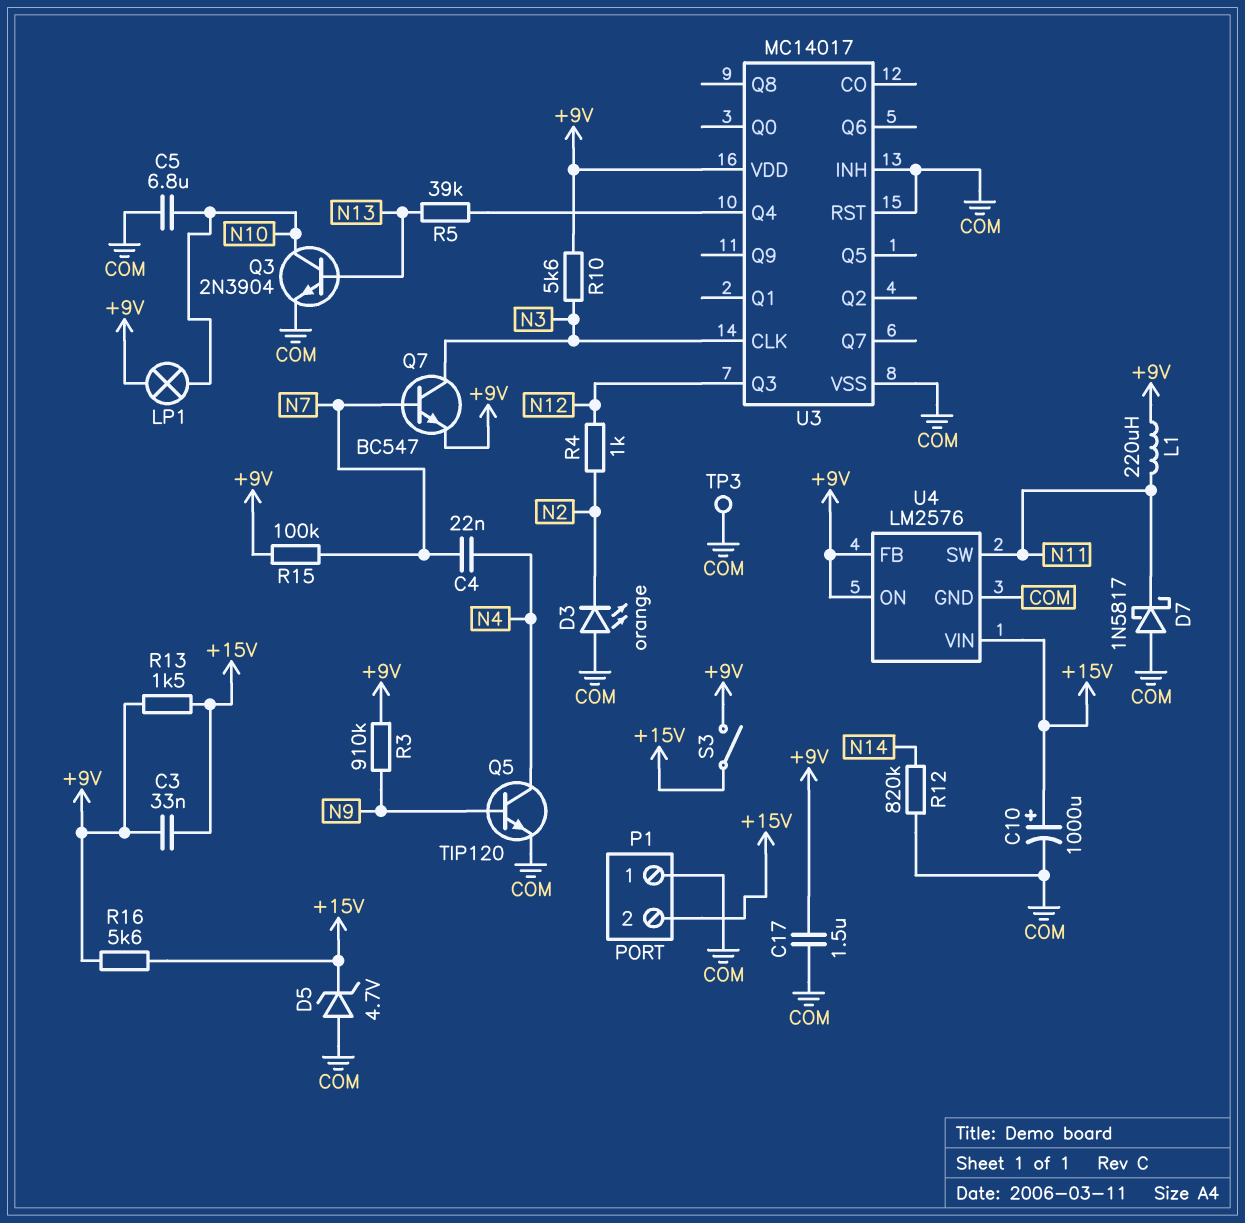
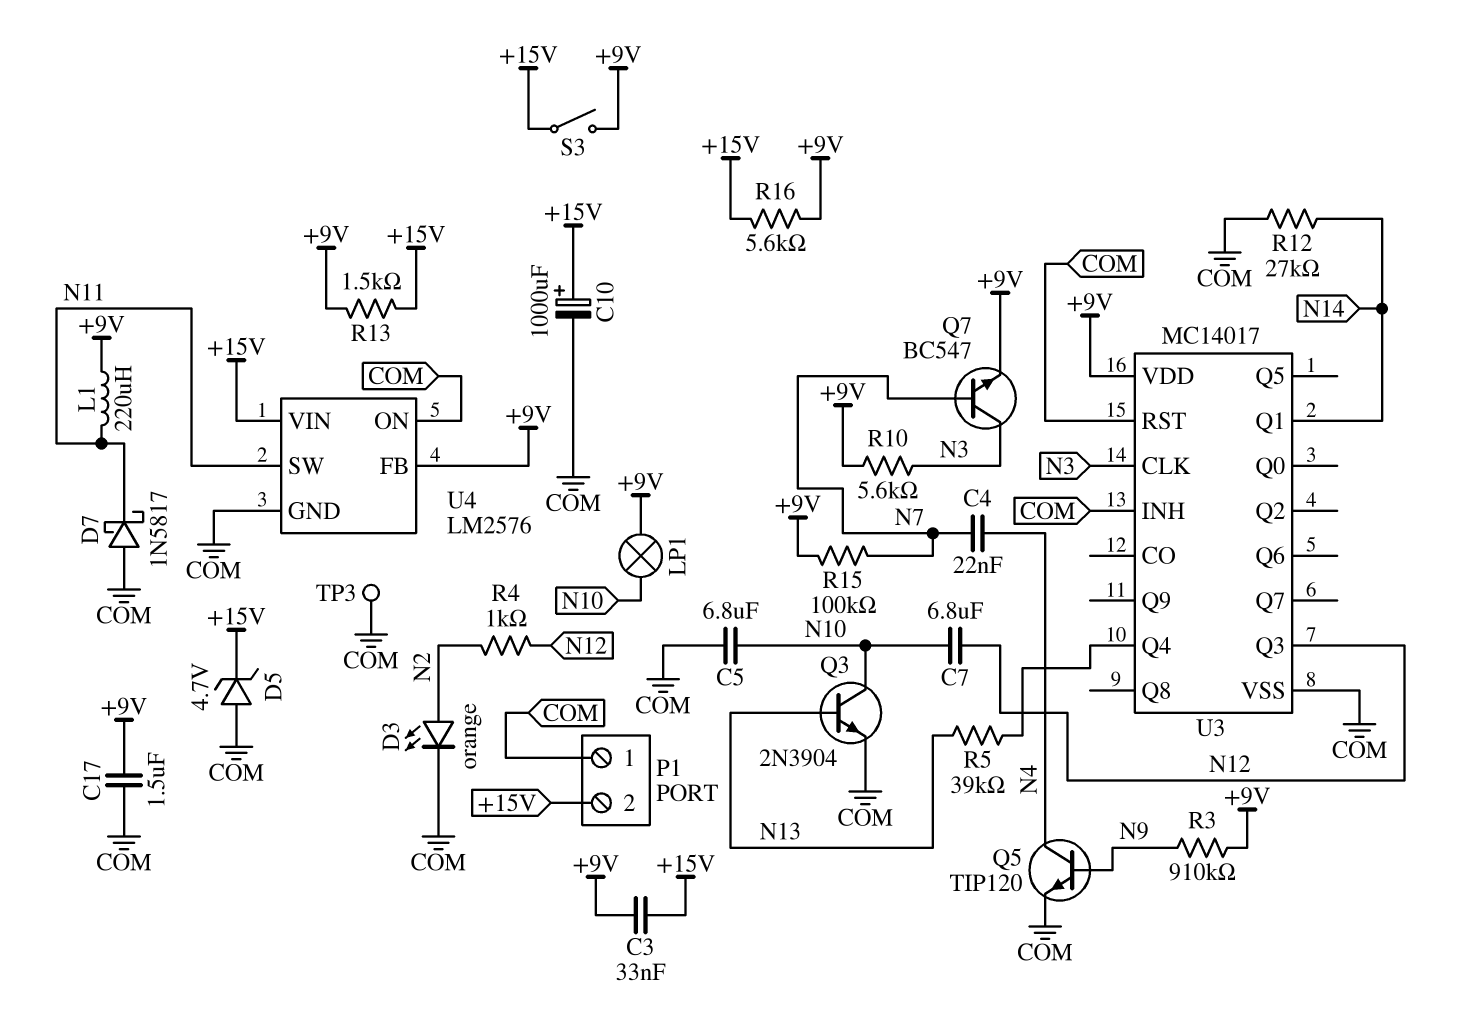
C7: none -> 6.8uF (N10, N12)
D3: LED orange (A COM, K N2) -> LED orange (A N2, K COM)
R12: 820k (COM, N14) -> 27k (COM, N14)
U3 pin Q1: none -> N14
U4 pin ON: +9V -> COM

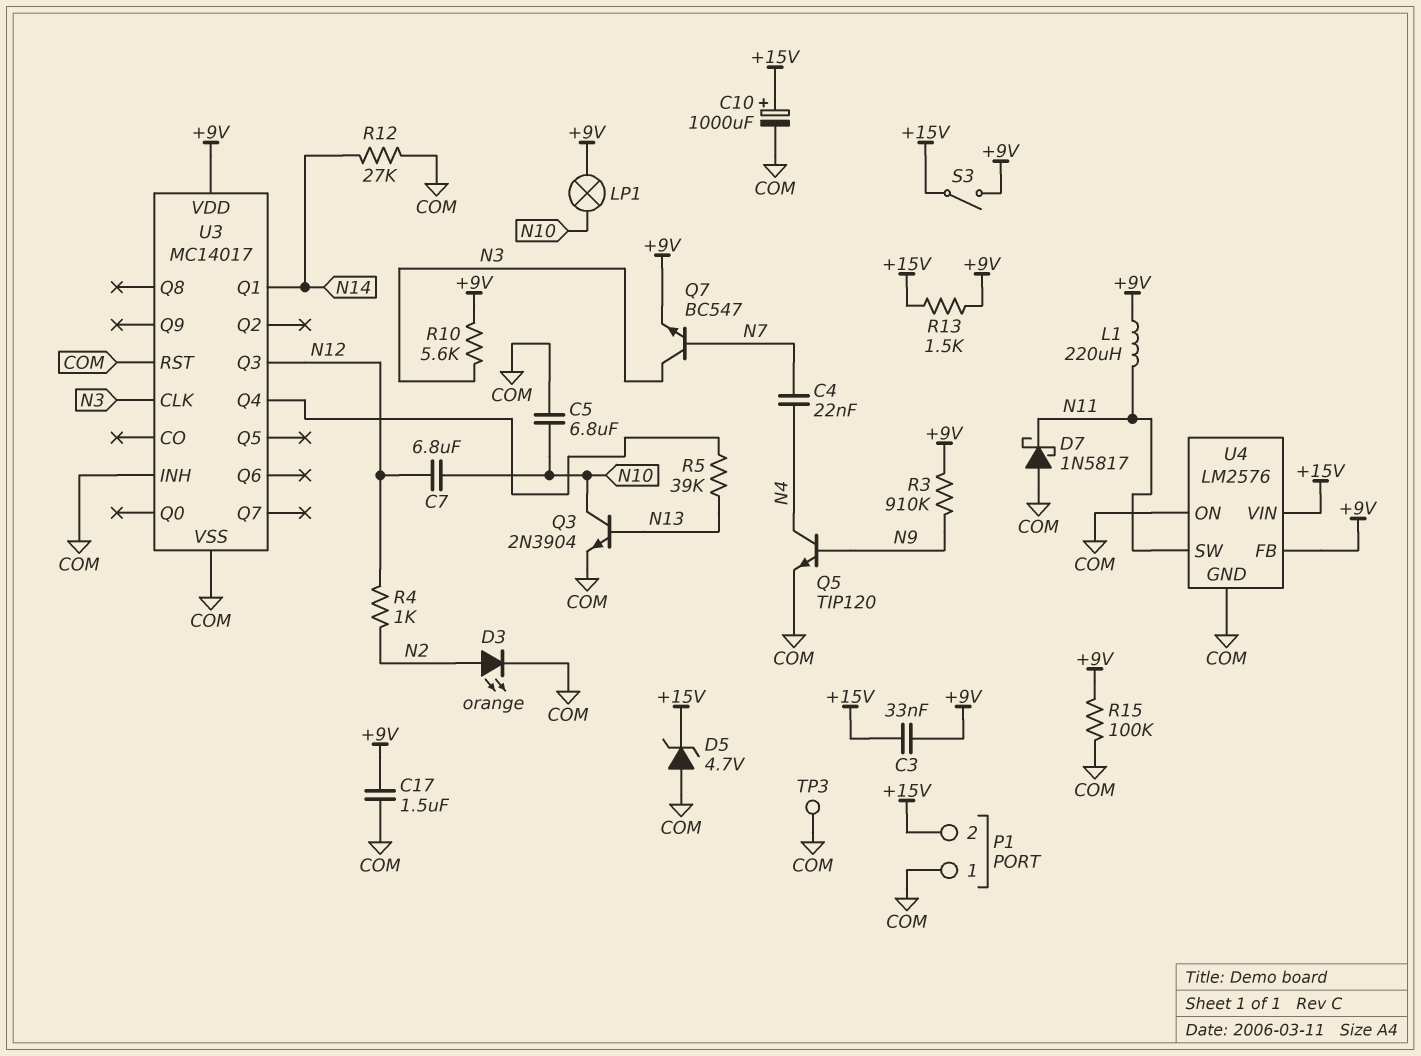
R15: 100k (+9V, N7) -> 100k (+9V, COM)
R16: 5.6k (+9V, +15V) -> none

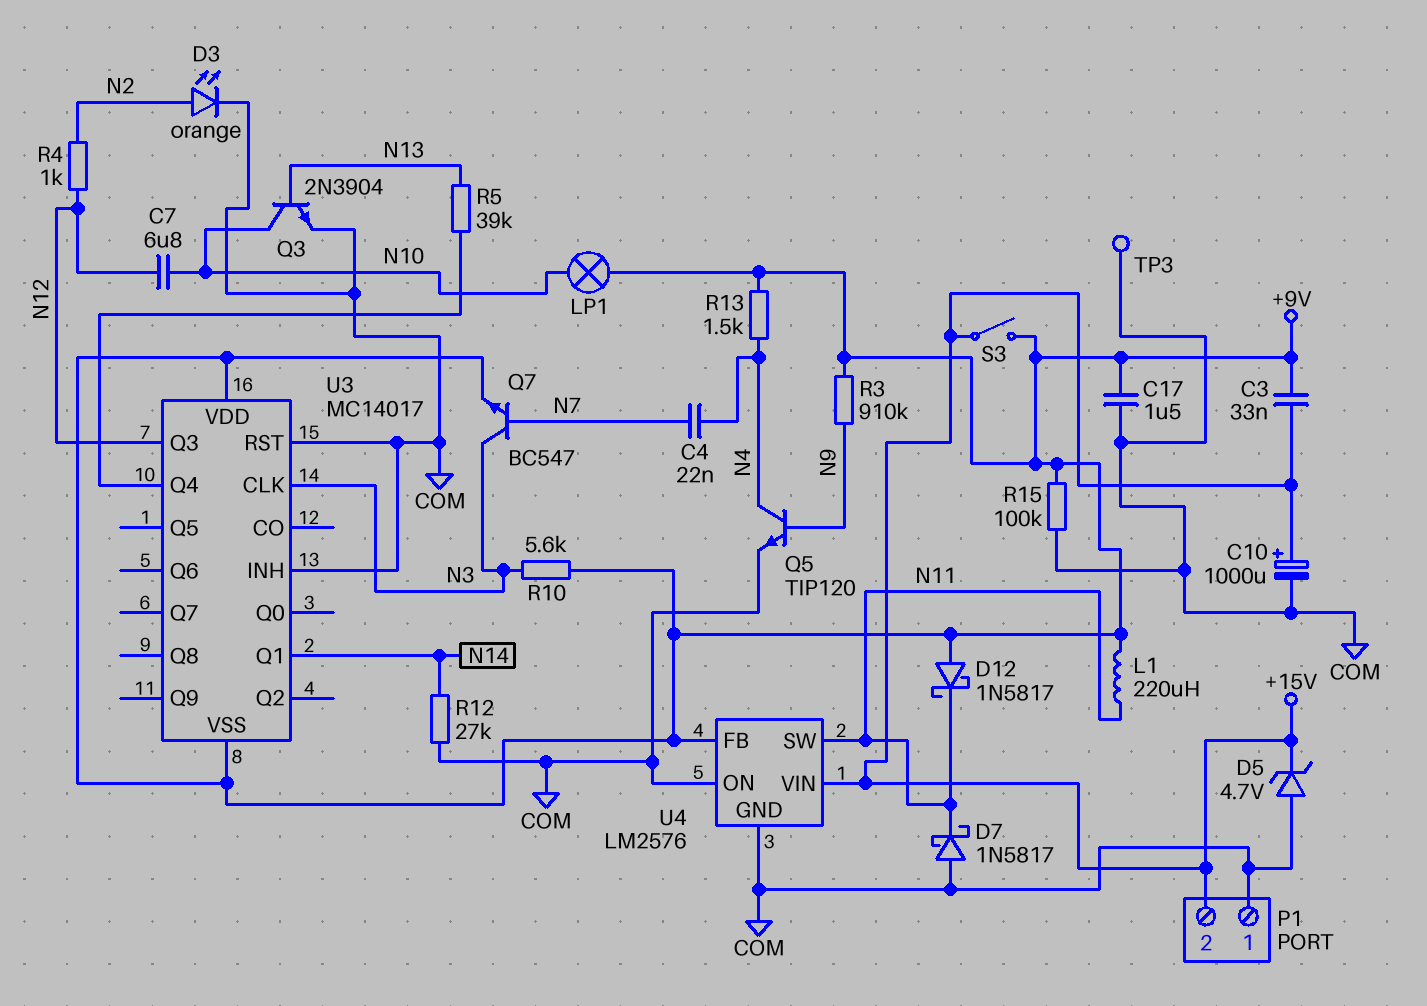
C5: 6.8uF (COM, N10) -> none
D12: none -> schottky 1N5817 (A +9V, K N11)
R13: 1.5k (+9V, +15V) -> 1.5k (+9V, N4)
U3 pin VSS: COM -> +9V

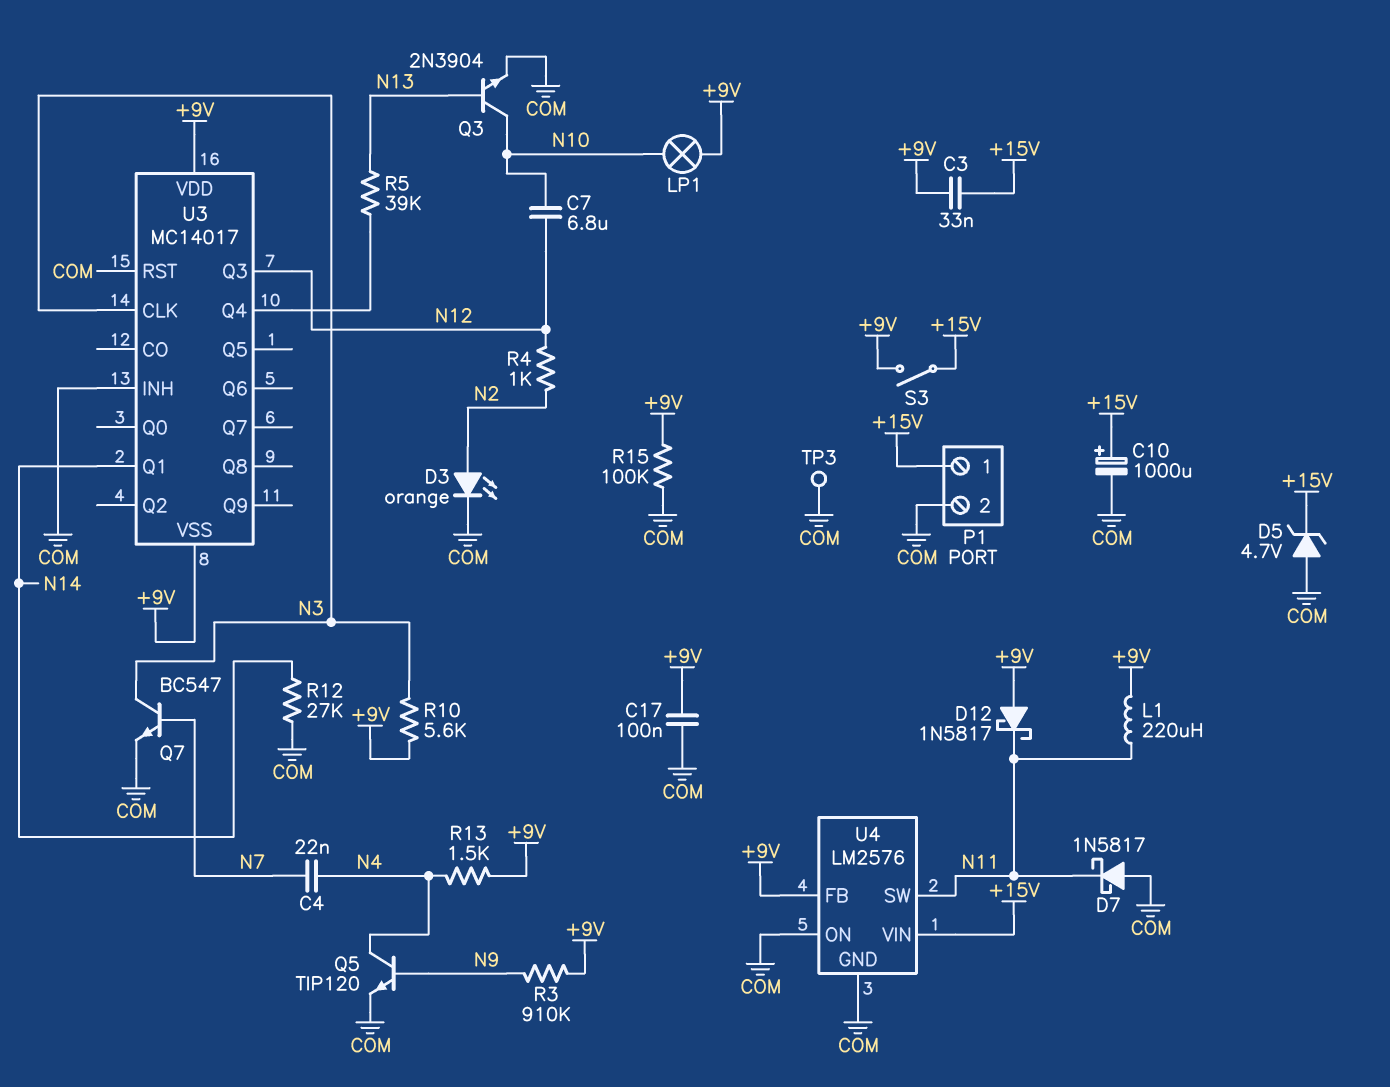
C17: 1.5uF (+9V, COM) -> 100nF (+9V, COM)
P1 pin 1: COM -> +15V
P1 pin 2: +15V -> COM
Q7: NPN BC547 (B N7, C N3, E +9V) -> NPN BC547 (B N7, C N3, E COM)

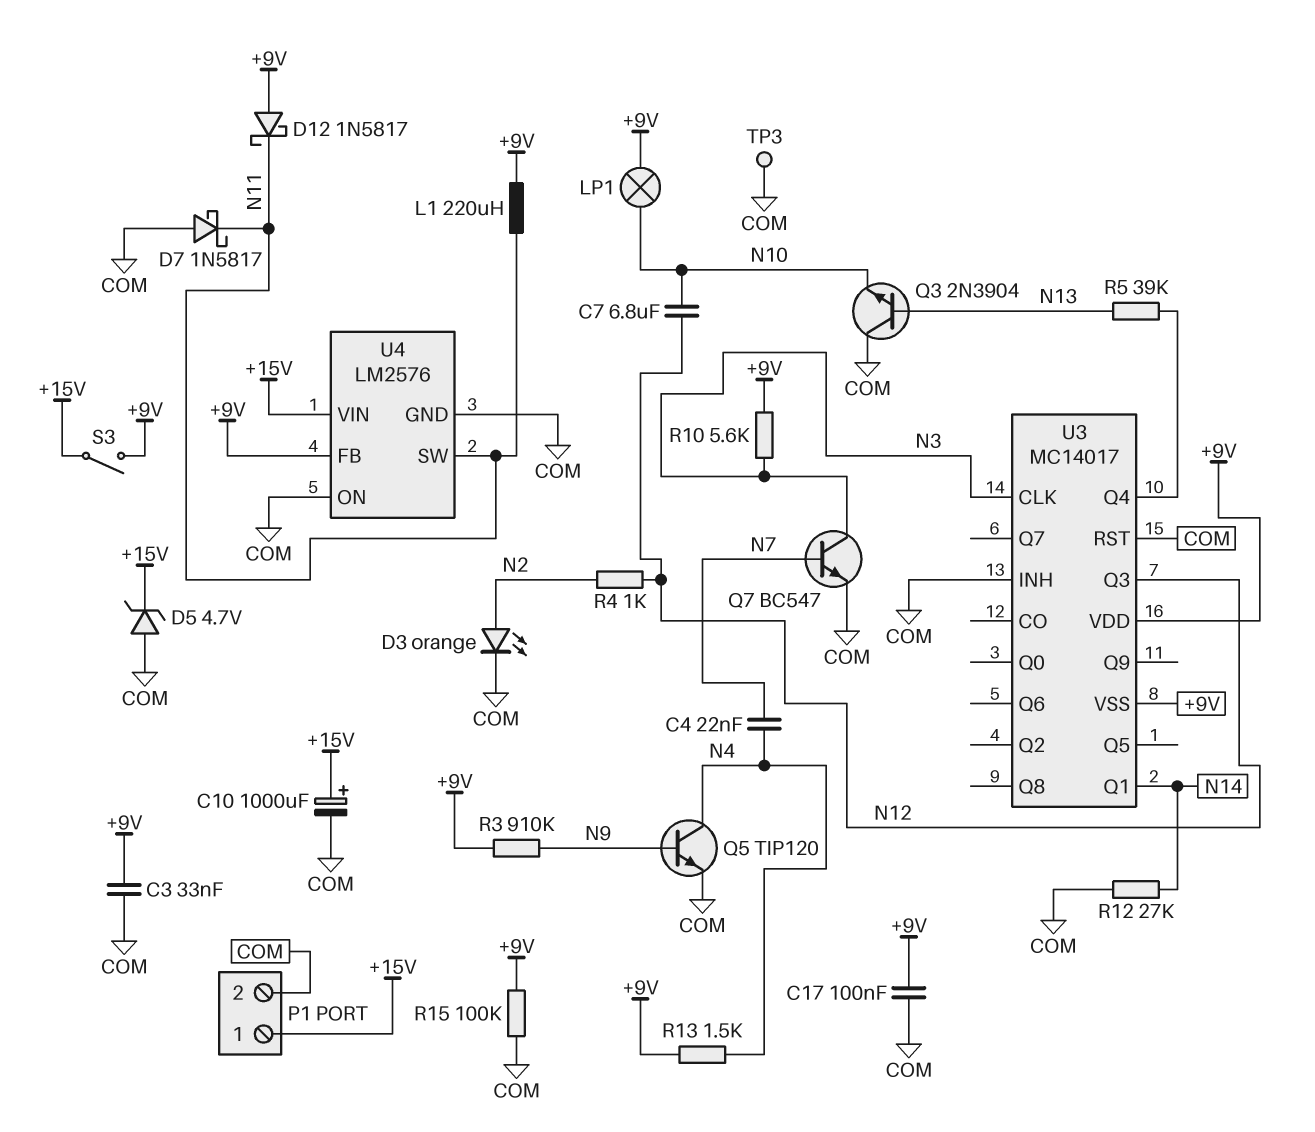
C3: 33nF (+9V, +15V) -> 33nF (+9V, COM)
Q3: NPN 2N3904 (B N13, C N10, E COM) -> NPN 2N3904 (B N13, C COM, E N10)

